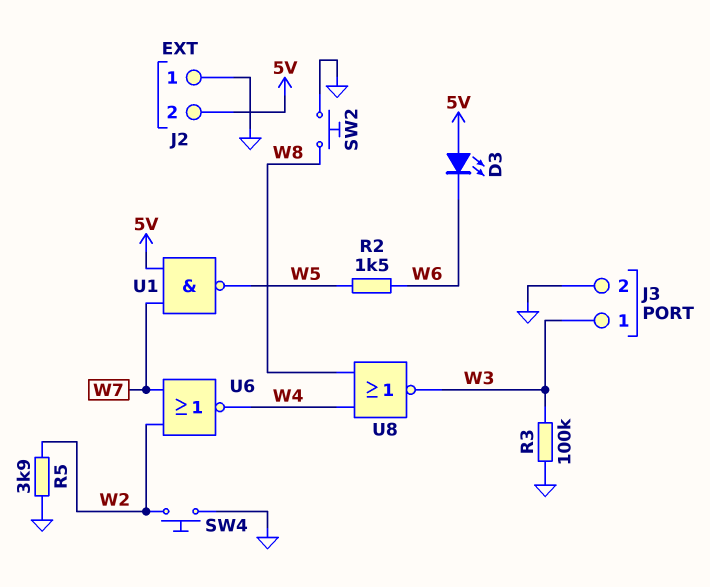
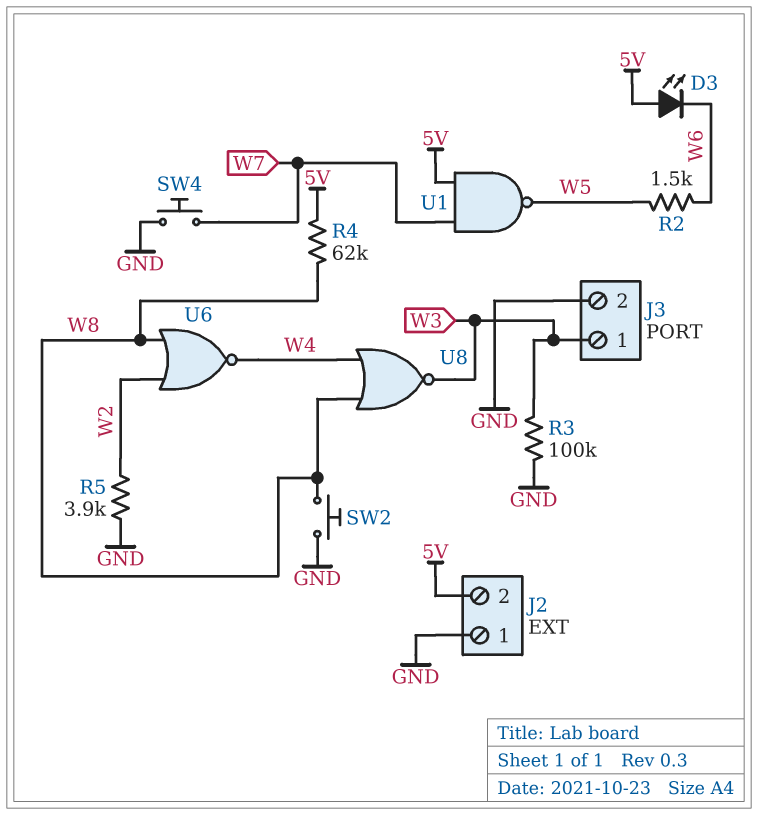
R4: none -> 62k (5V, W8)
SW4: button (GND, W2) -> button (GND, W7)
U6: NOR (in W2, in W7, out W4) -> NOR (in W2, in W8, out W4)

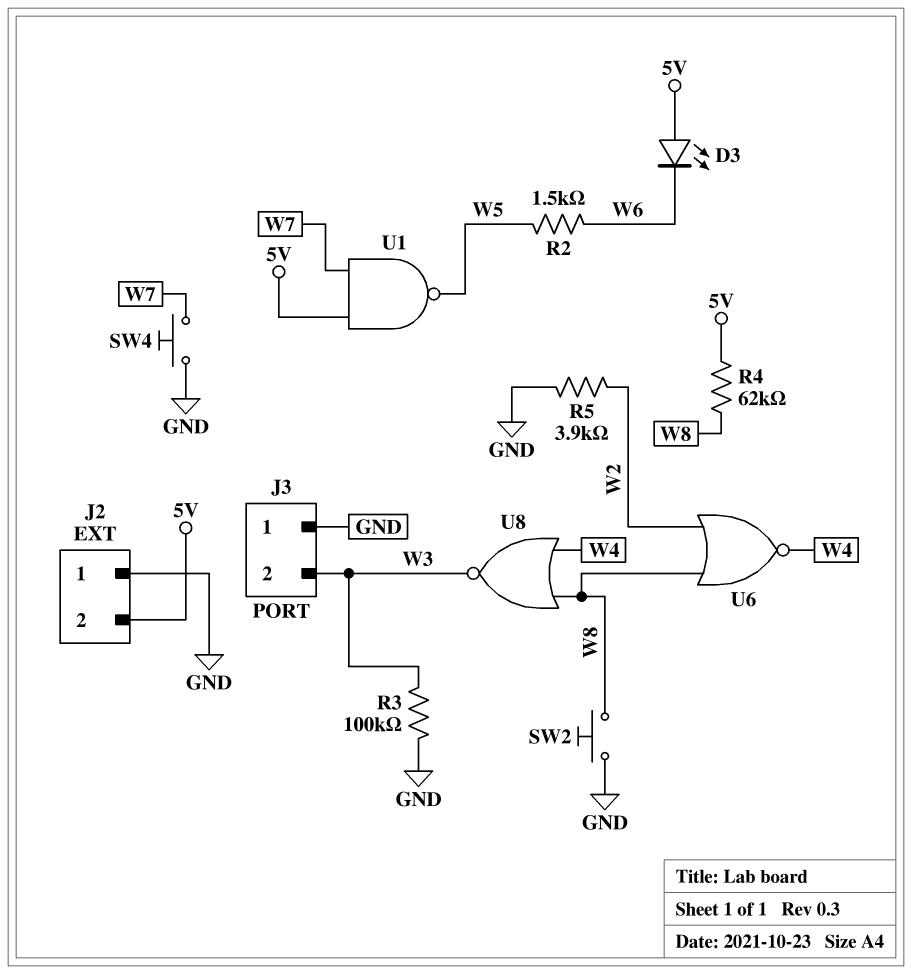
J3 pin 1: W3 -> GND
J3 pin 2: GND -> W3

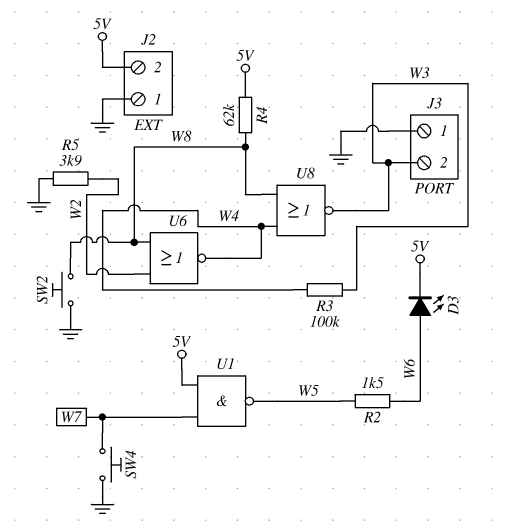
D3: LED (A 5V, K W6) -> LED (A W6, K 5V)
R3: 100k (GND, W3) -> 100k (W3, W4)

